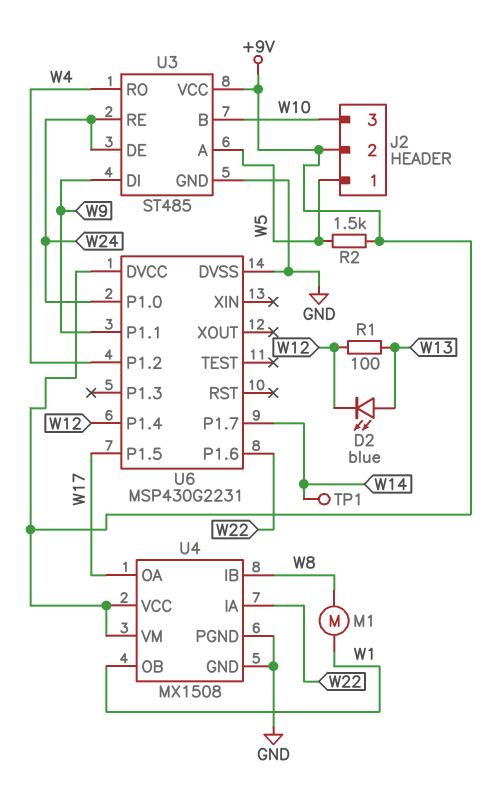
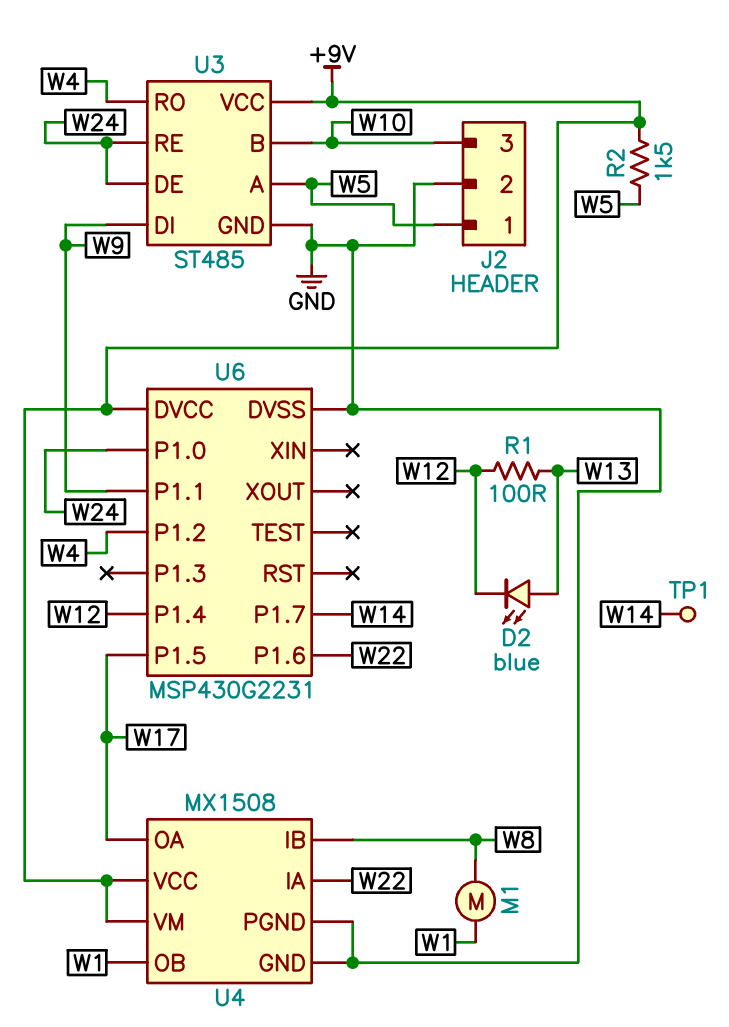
J2 pin 2: +9V -> GND

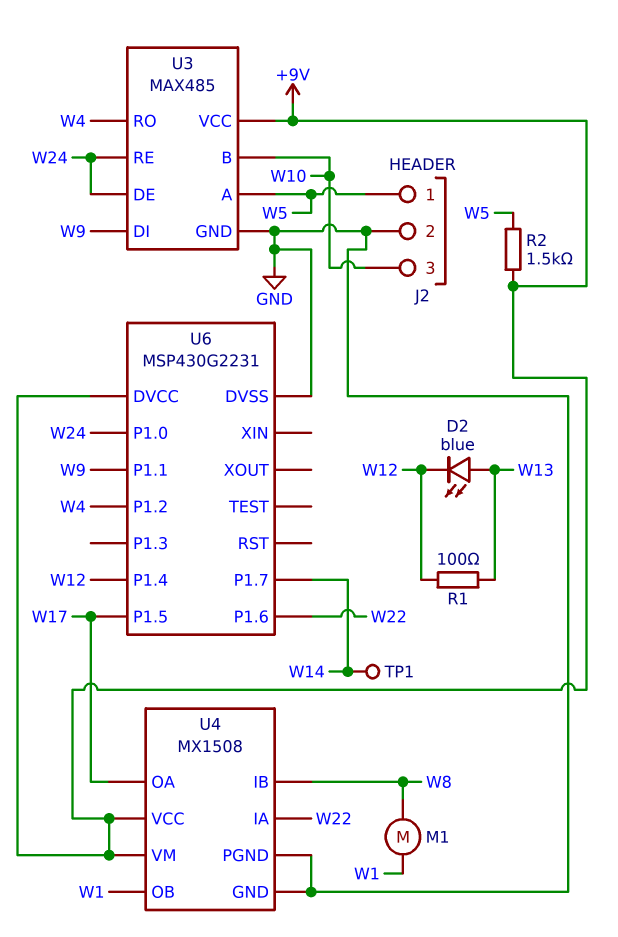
U3: ST485 -> MAX485

